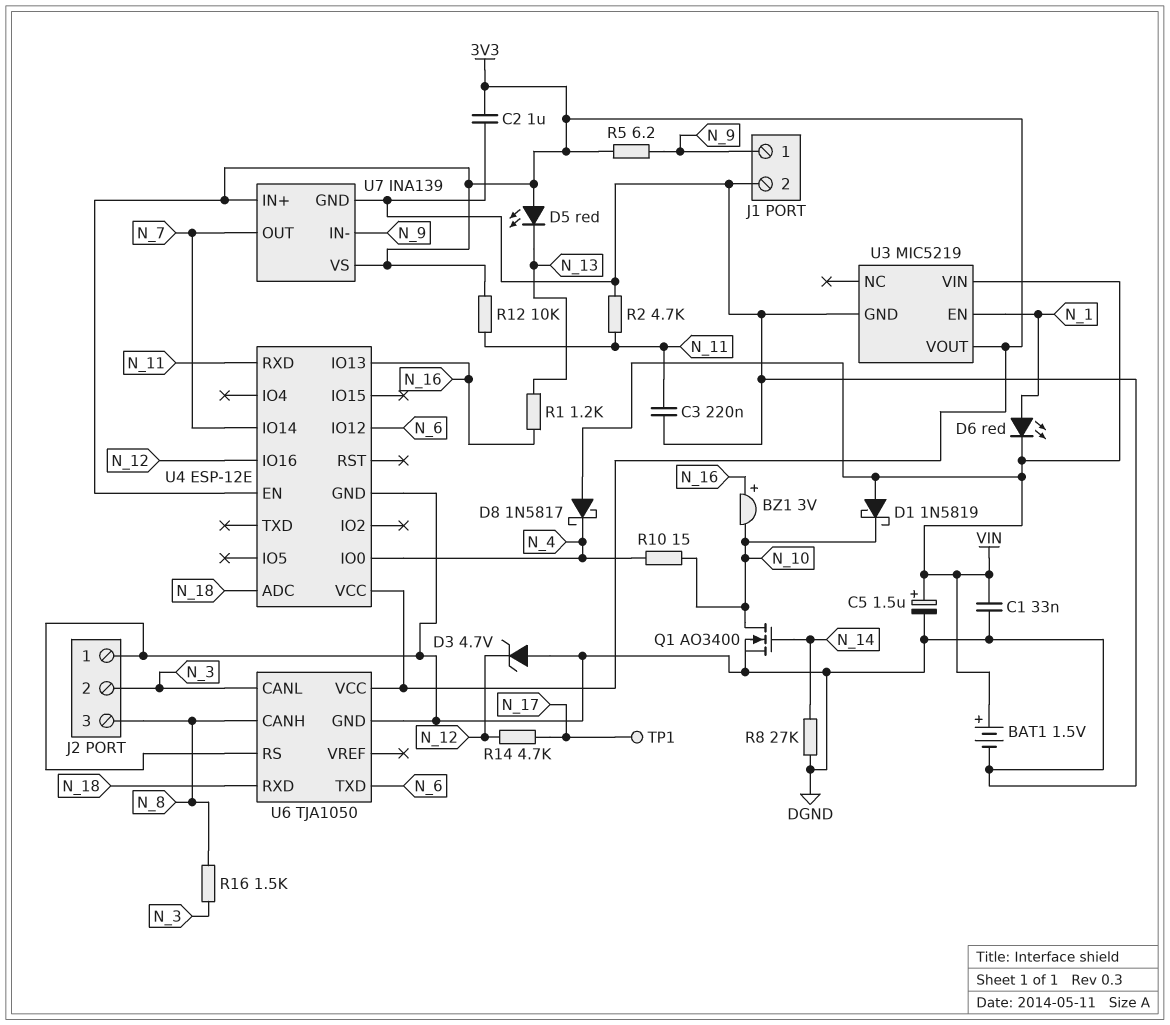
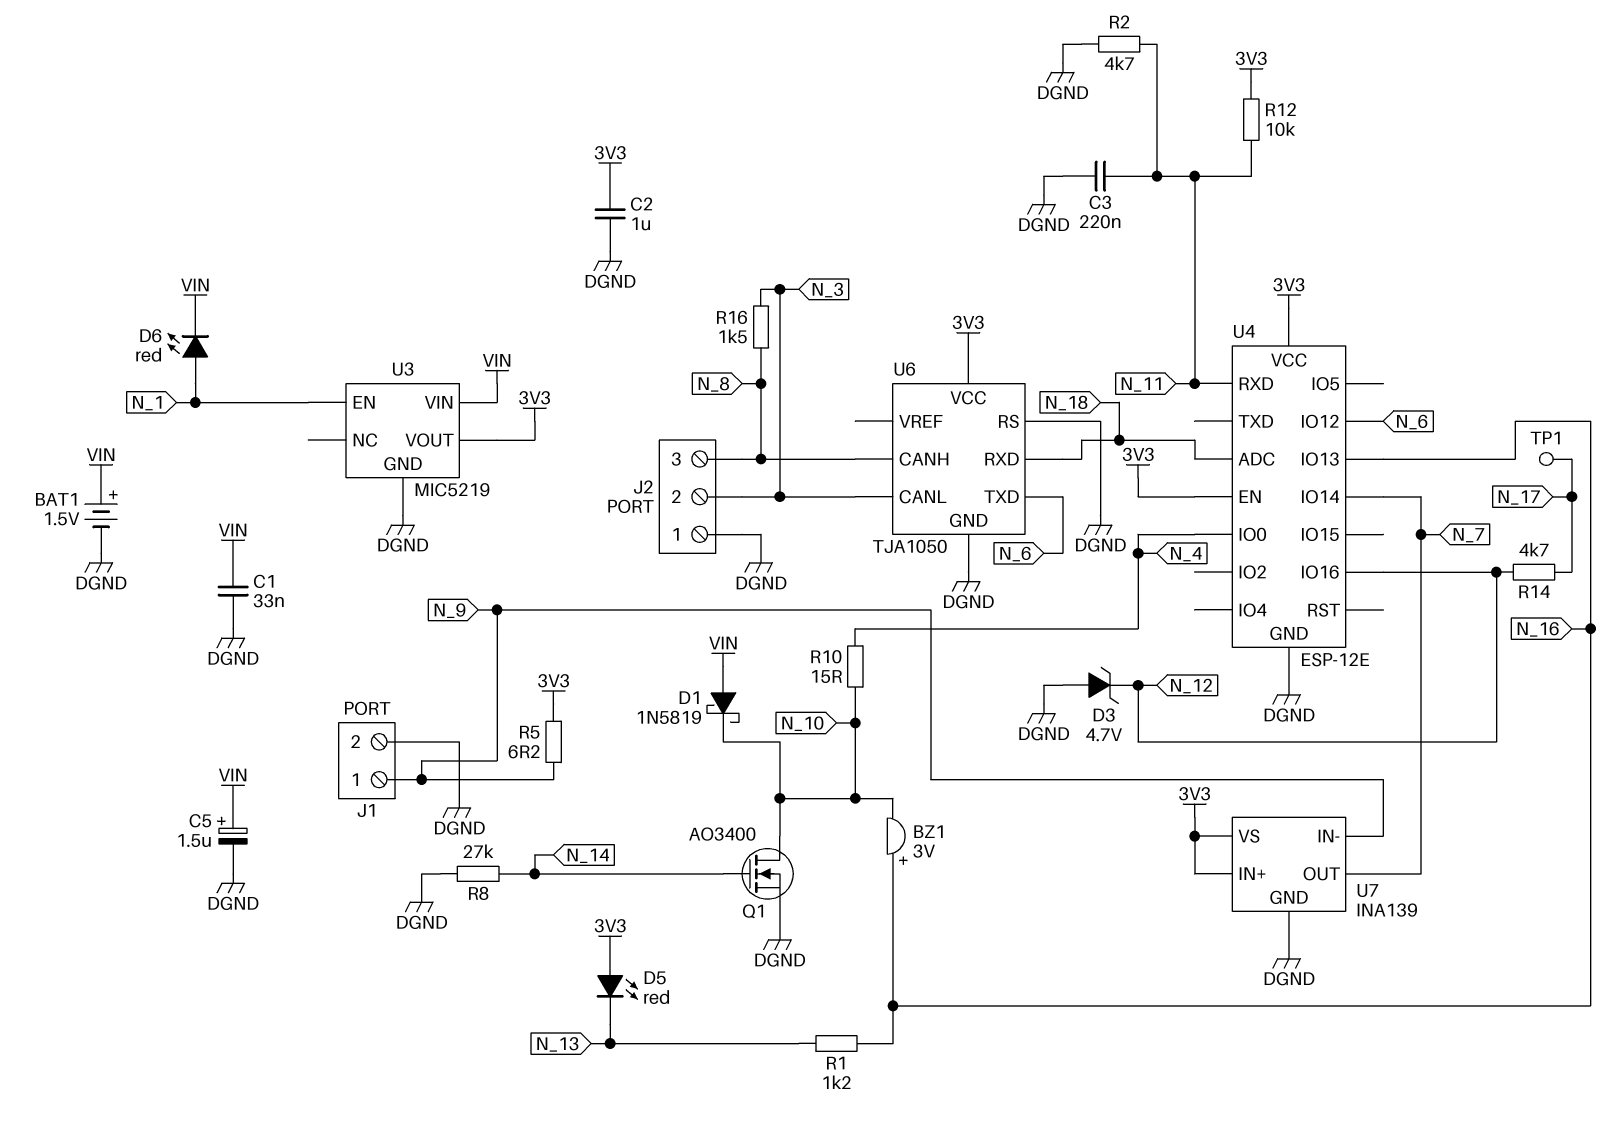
D8: schottky 1N5817 (A VIN, K N_4) -> none

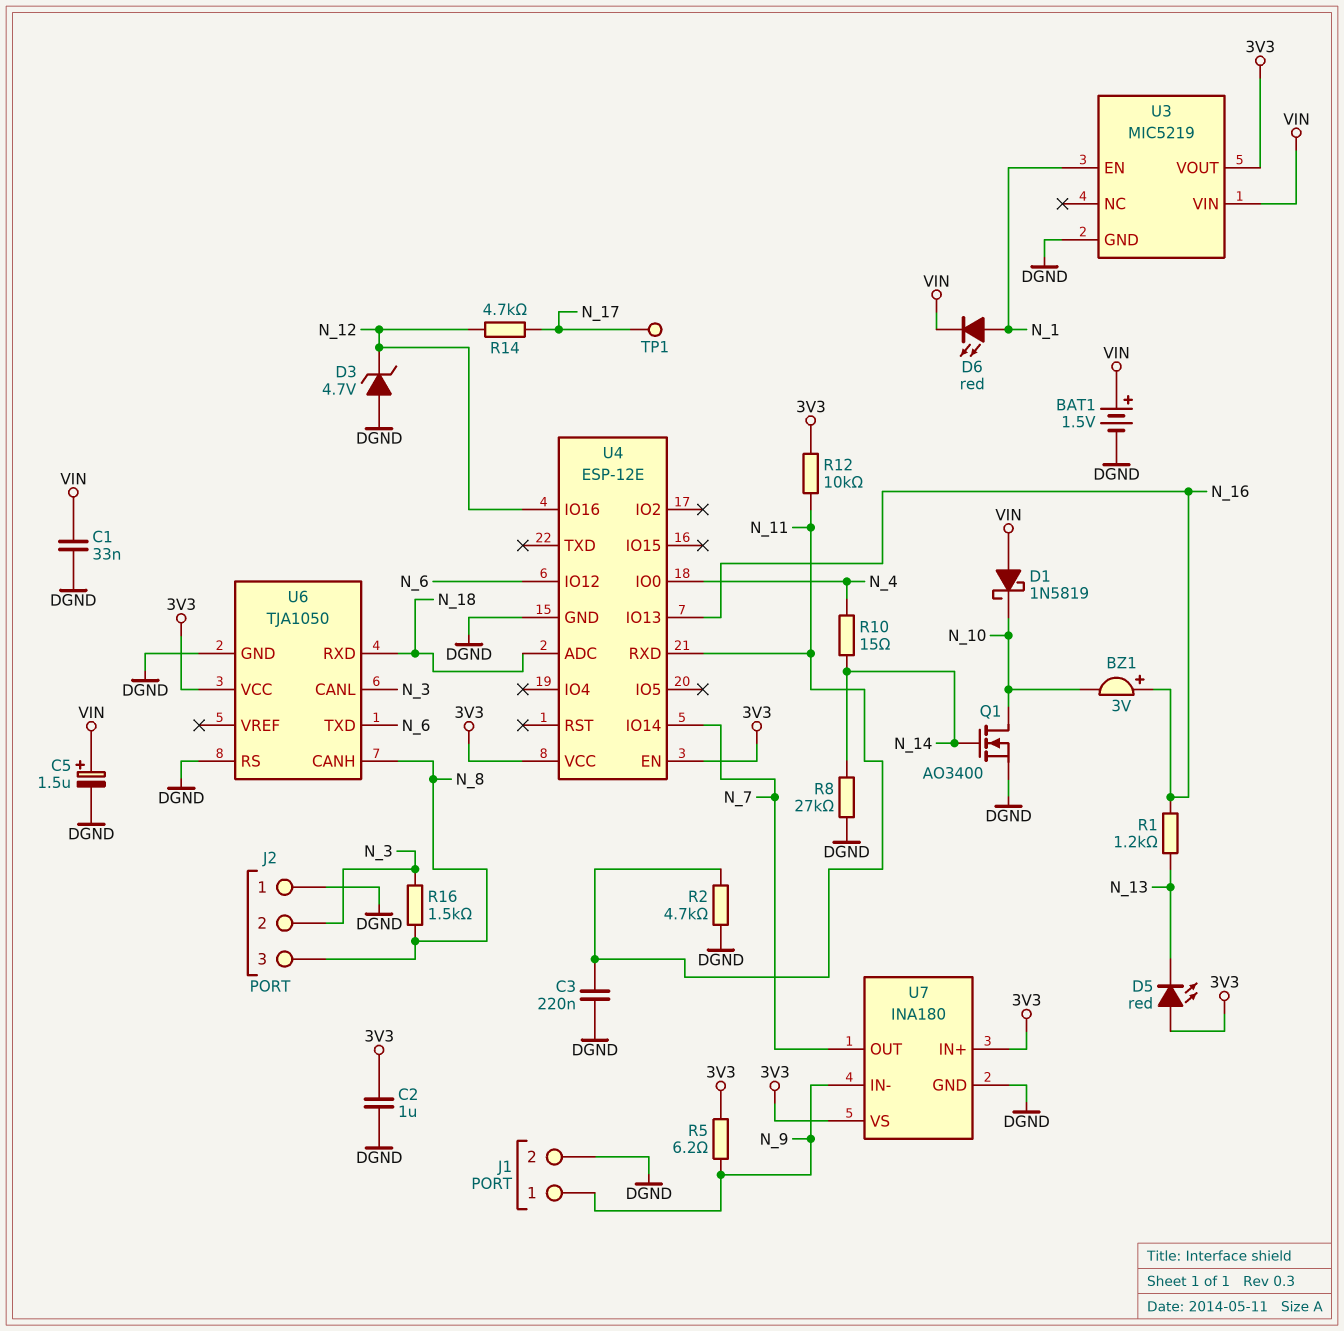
R10: 15 (N_4, N_10) -> 15 (N_4, N_14)
U7: INA139 -> INA180

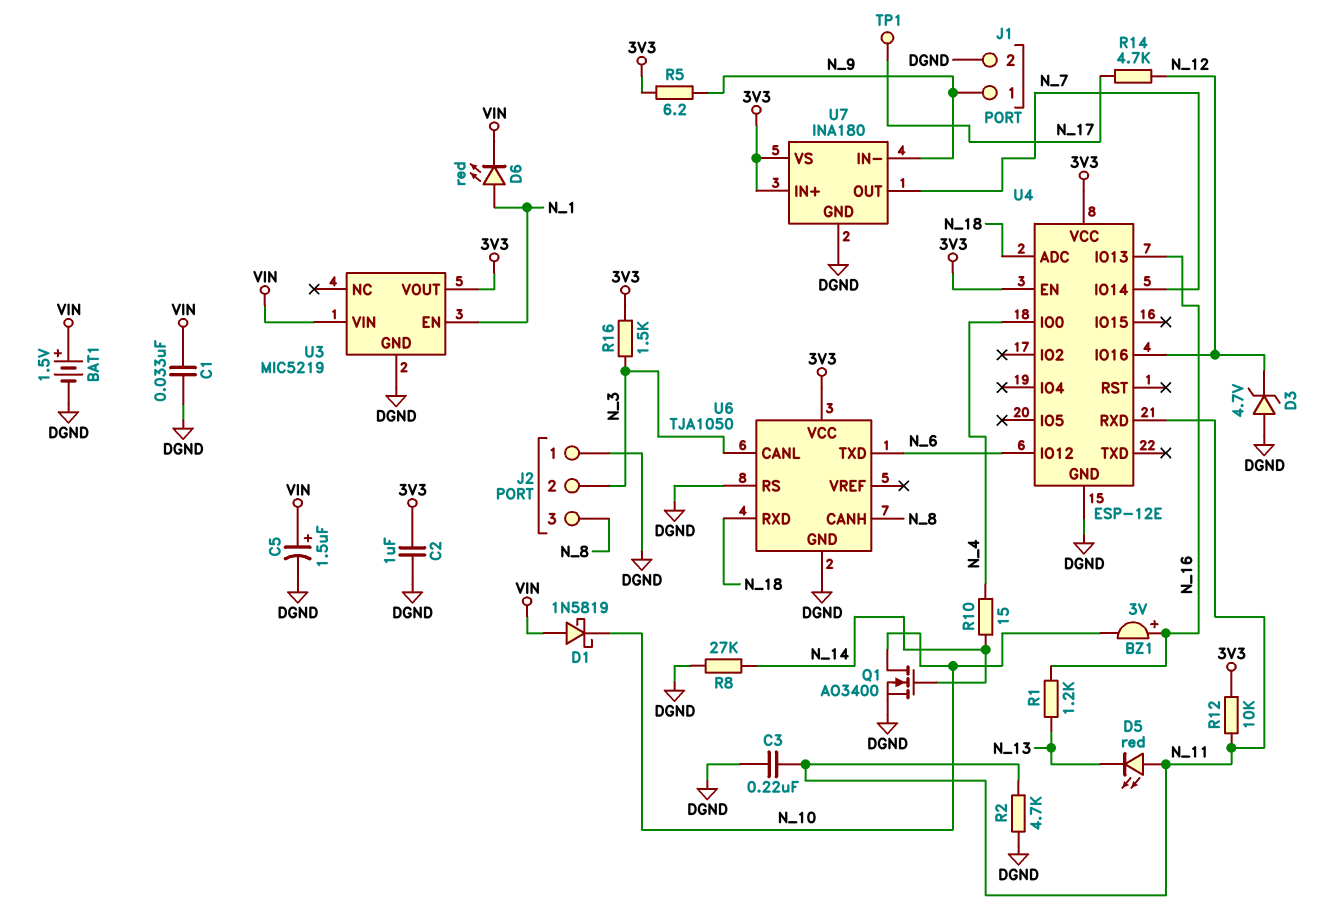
D5: LED red (A 3V3, K N_13) -> LED red (A N_11, K N_13)
R16: 1.5k (N_3, N_8) -> 1.5k (3V3, N_3)

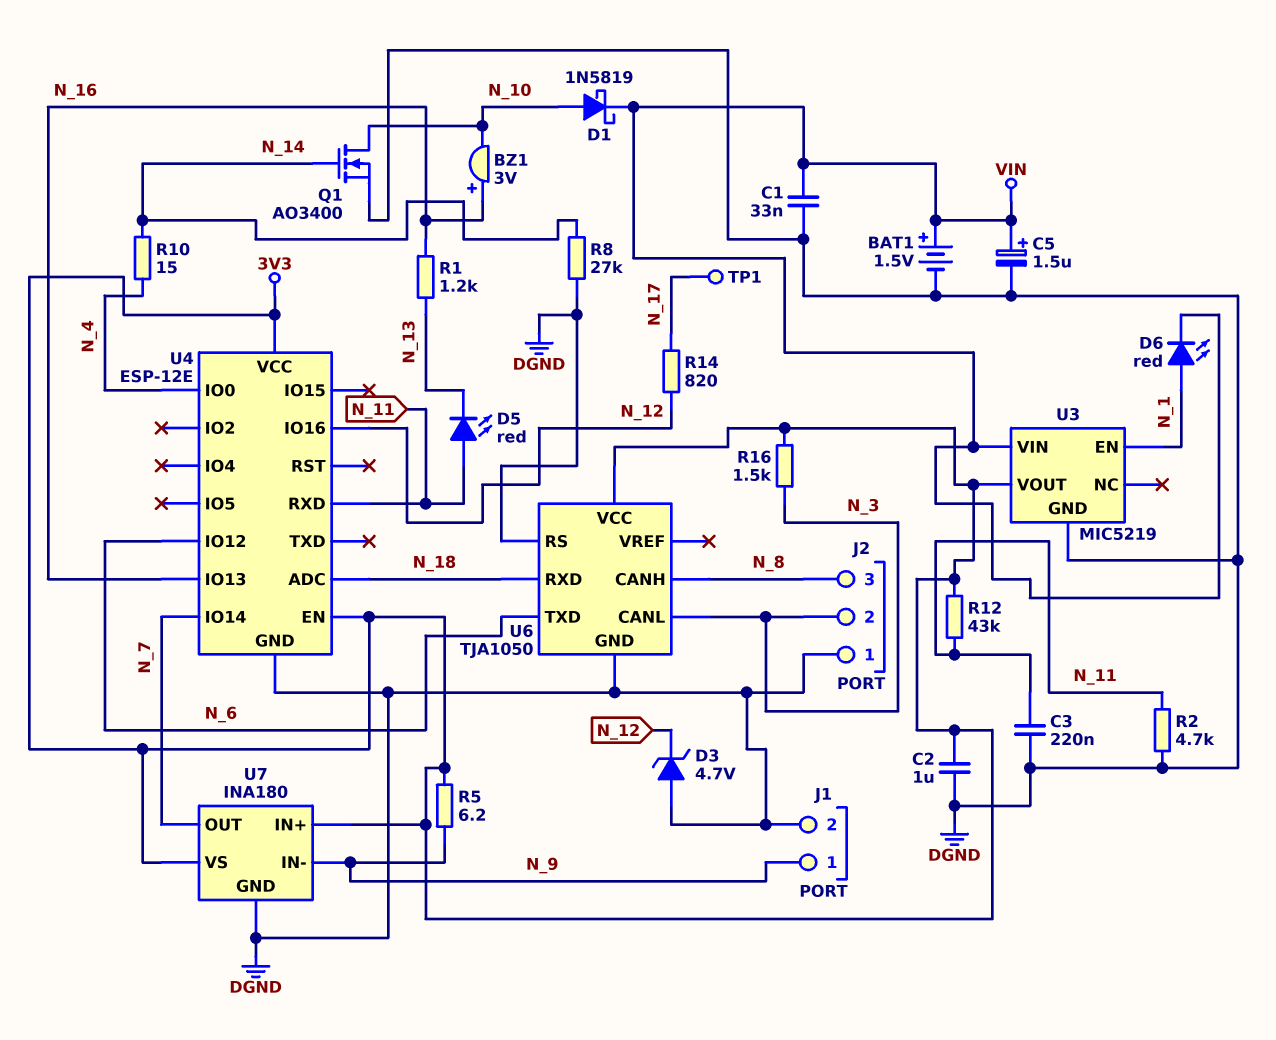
D1: schottky 1N5819 (A VIN, K N_10) -> schottky 1N5819 (A N_10, K VIN)
R12: 10k (3V3, N_11) -> 43k (3V3, N_11)
R14: 4.7k (N_12, N_17) -> 820 (N_12, N_17)

